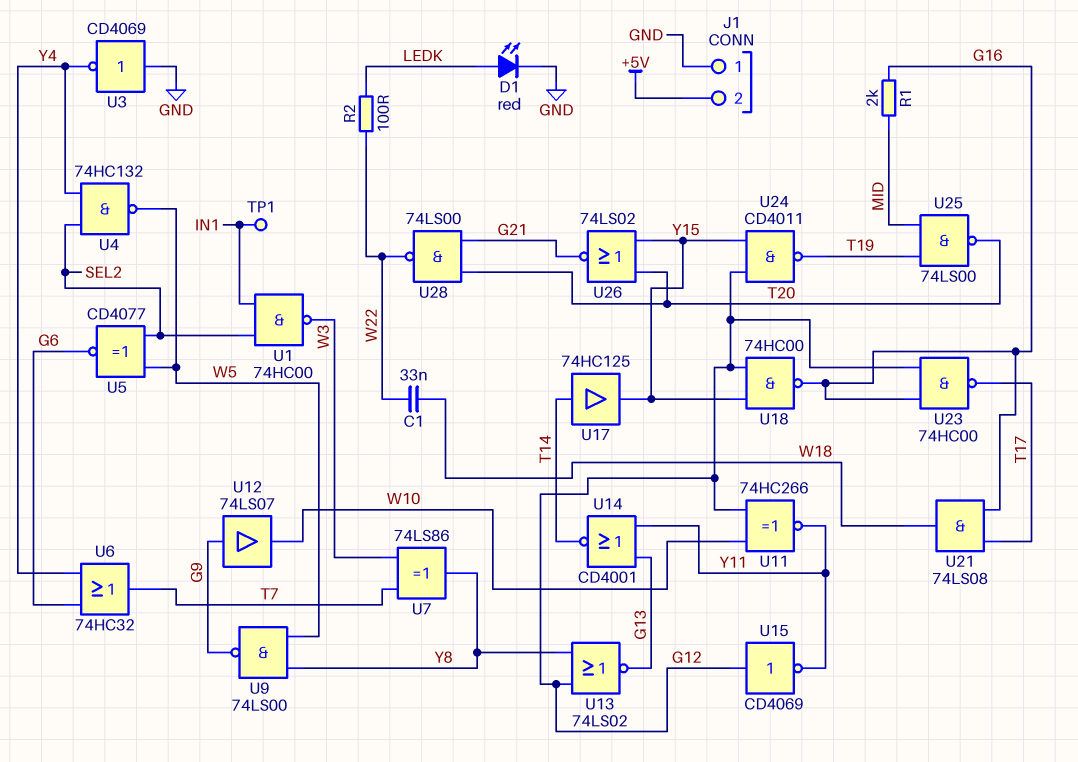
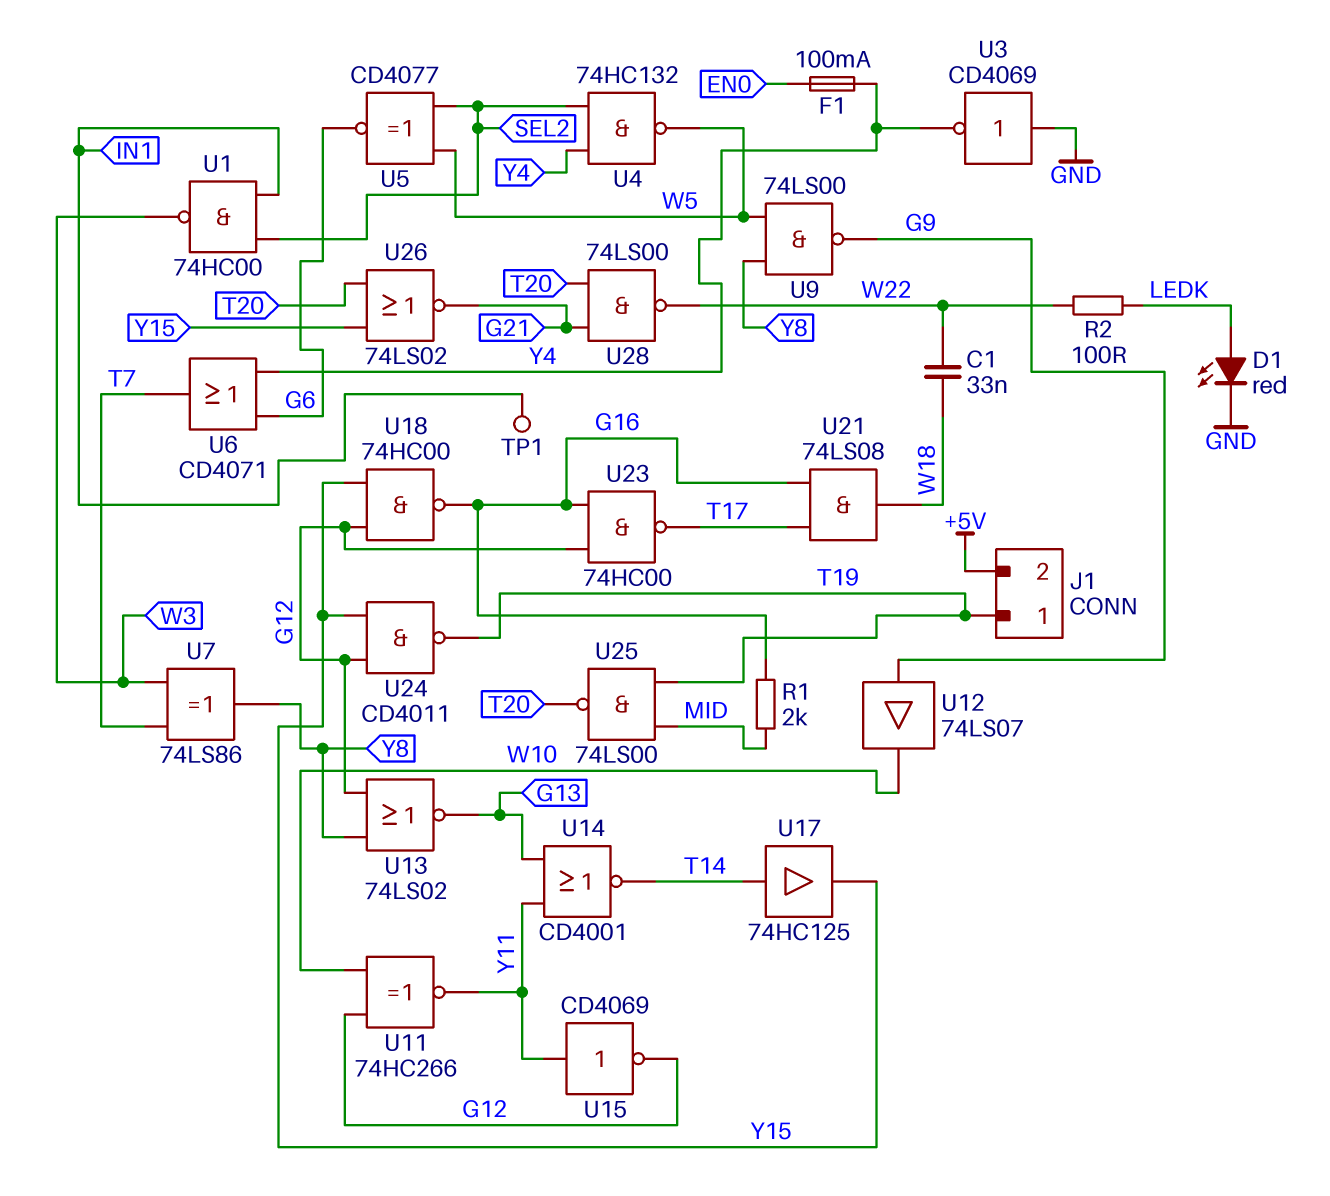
F1: none -> 100mA (EN0, Y4)
J1 pin 1: GND -> T19
U6: OR 74HC32 (in G6, in Y4, out T7) -> OR CD4071 (in G6, in Y4, out T7)
U15: NOT CD4069 (in G12, out Y11) -> NOT CD4069 (in Y11, out G12)

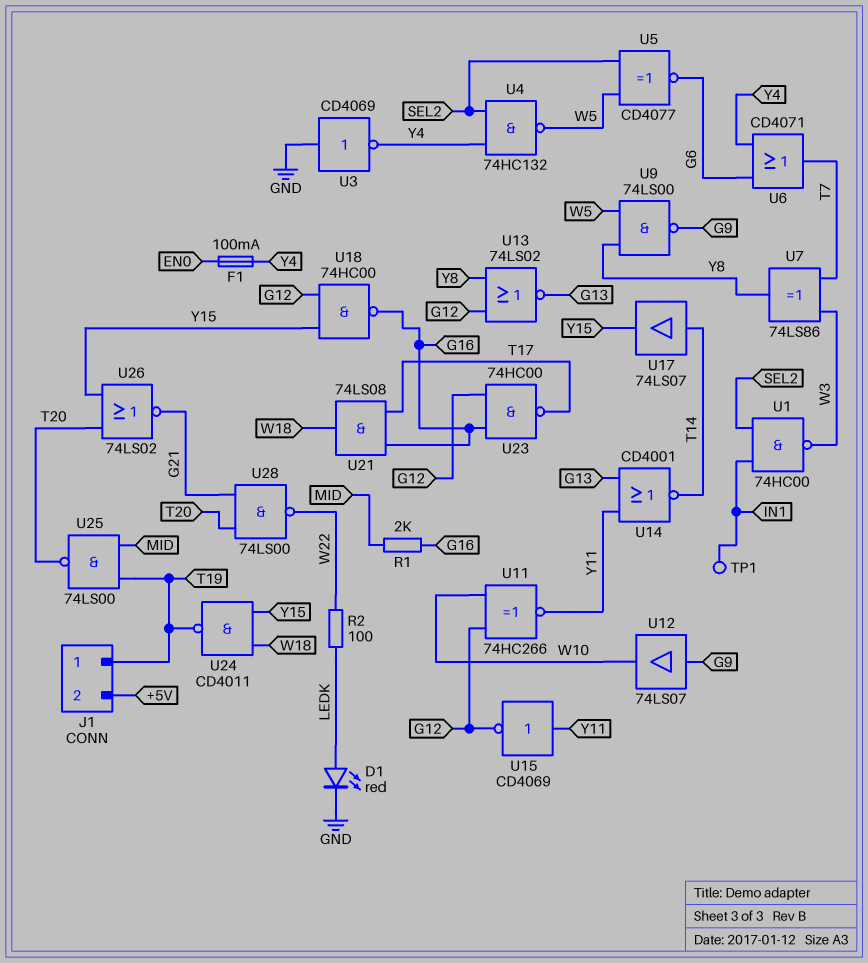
C1: 33nF (W18, W22) -> none
U17: buffer 74HC125 (in T14, out Y15) -> buffer 74LS07 (in T14, out Y15)
U24: NAND CD4011 (in G12, in Y15, out T19) -> NAND CD4011 (in W18, in Y15, out T19)

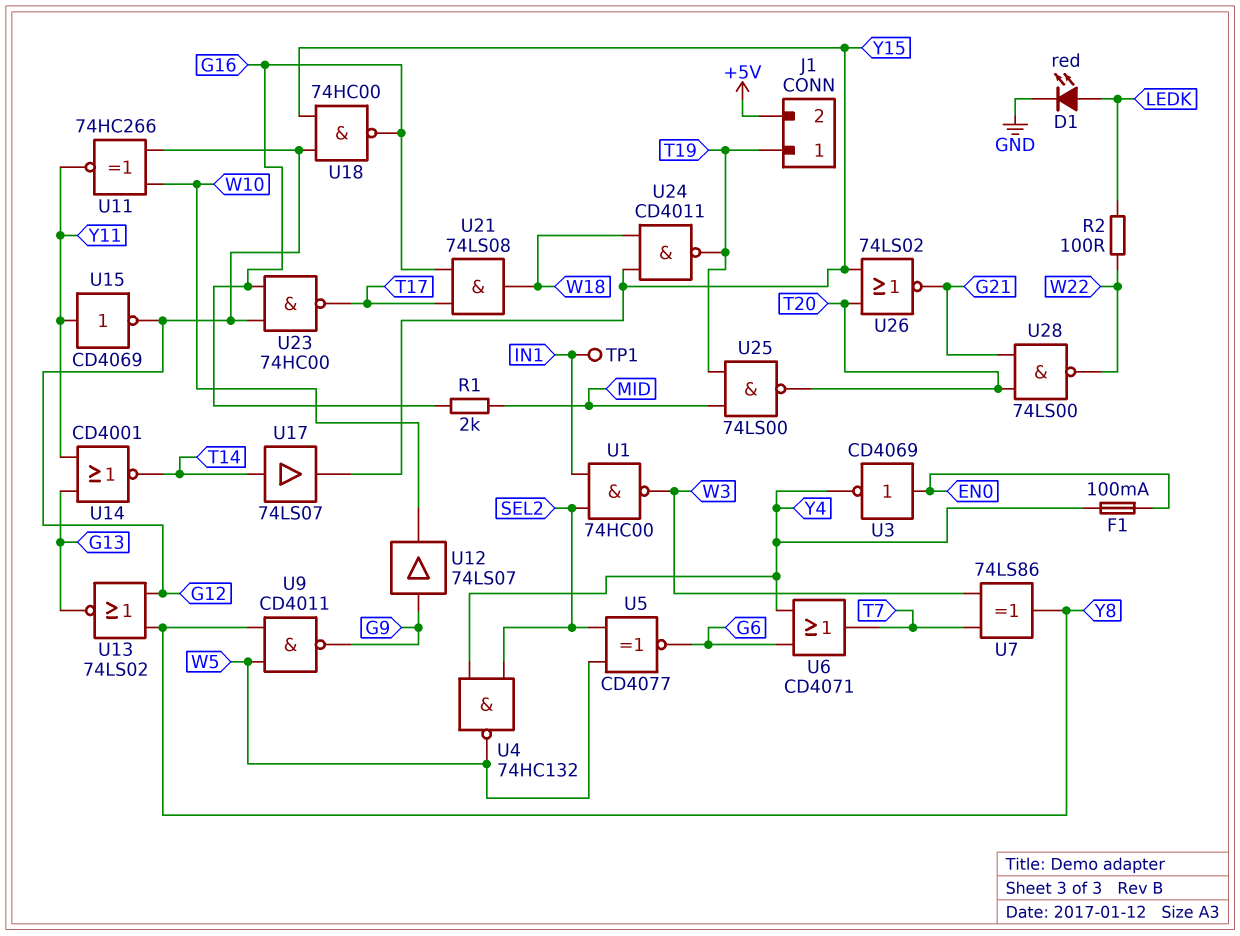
U3: NOT CD4069 (in GND, out Y4) -> NOT CD4069 (in EN0, out Y4)
U9: NAND 74LS00 (in W5, in Y8, out G9) -> NAND CD4011 (in W5, in Y8, out G9)

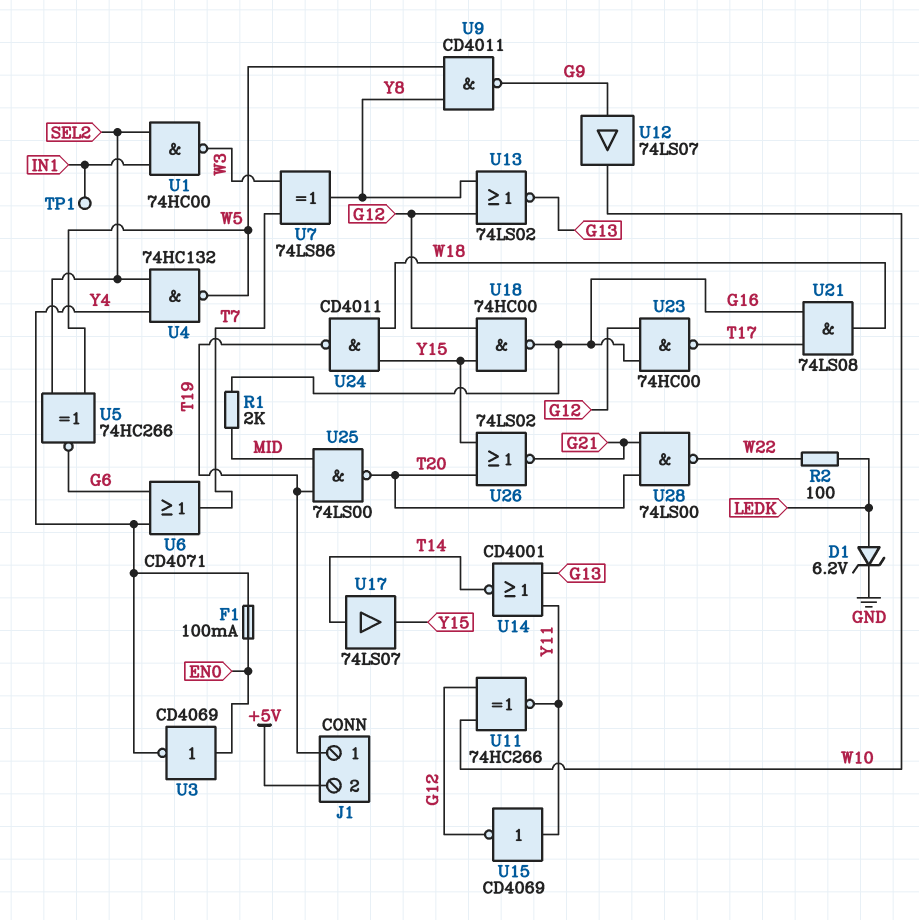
D1: LED red (A LEDK, K GND) -> zener 6.2V (A LEDK, K GND)
U5: XNOR CD4077 (in SEL2, in W5, out G6) -> XNOR 74HC266 (in SEL2, in W5, out G6)

